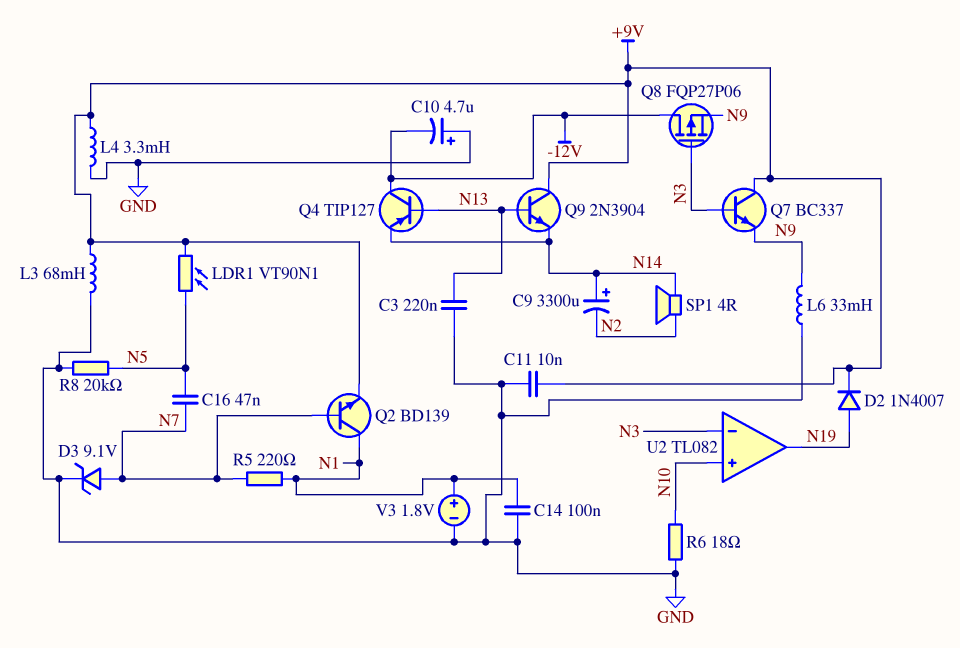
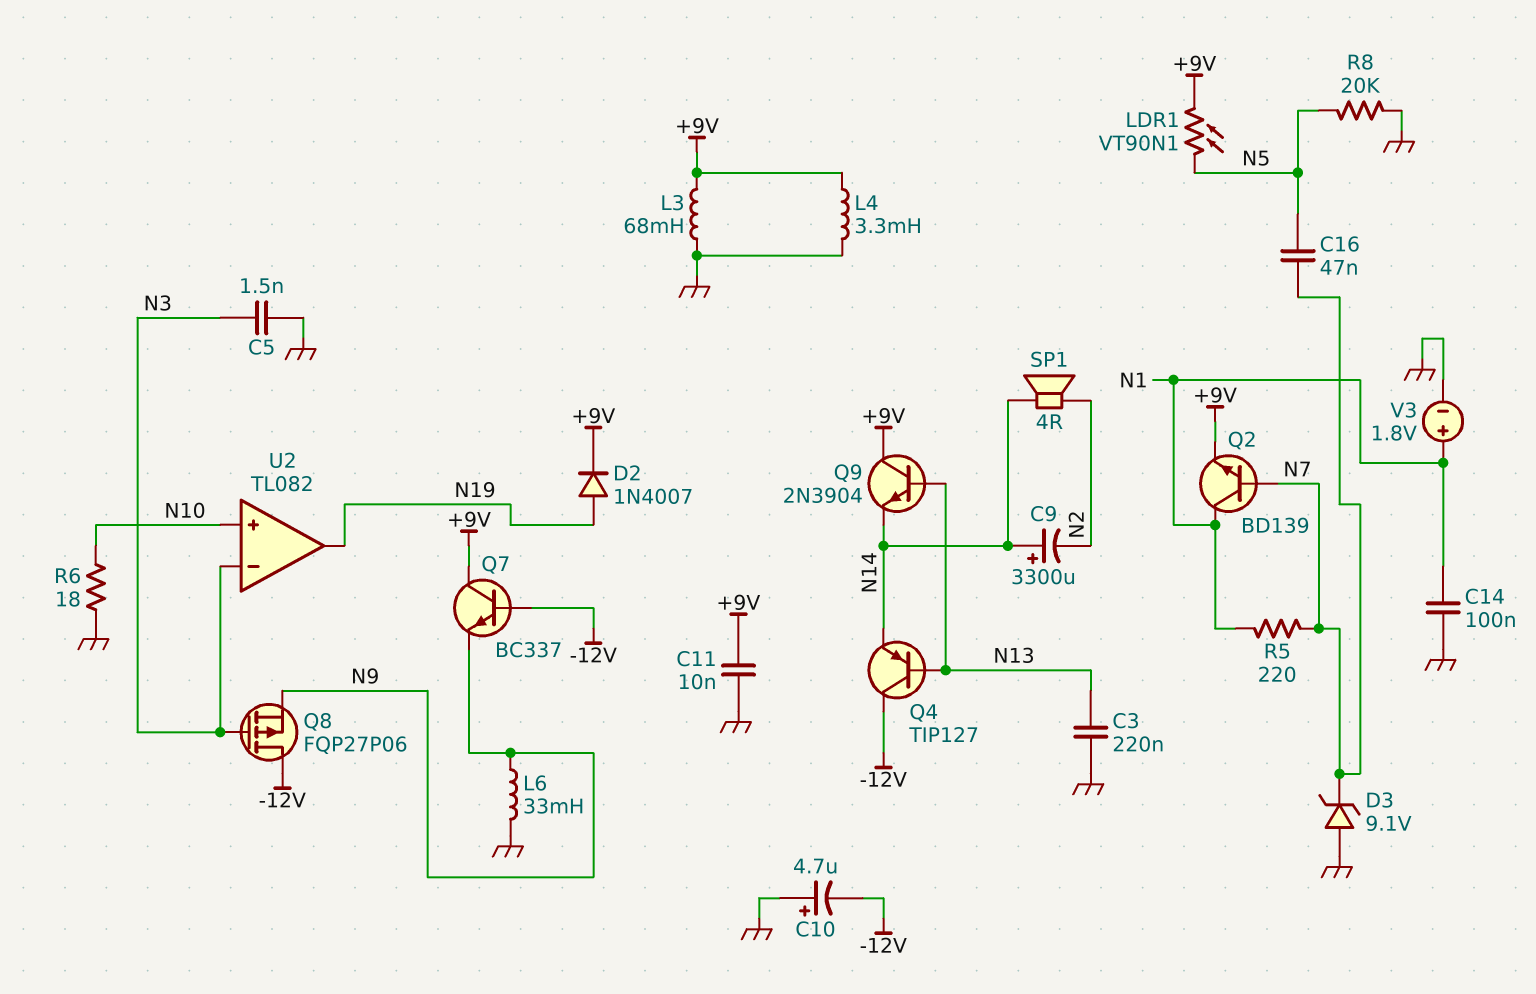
C5: none -> 1.5nF (GND, N3)
D3: zener 9.1V (A N7, K GND) -> zener 9.1V (A GND, K N7)
Q7: NPN BC337 (B N3, C +9V, E N9) -> NPN BC337 (B -12V, C +9V, E N9)

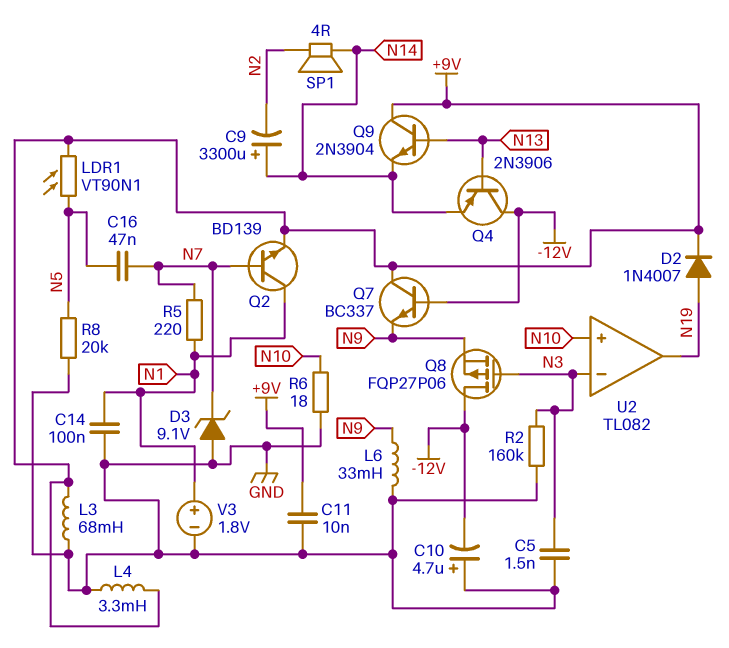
C3: 220nF (GND, N13) -> none
Q4: PNP TIP127 (B N13, C -12V, E N14) -> PNP 2N3906 (B N13, C -12V, E N14)
R2: none -> 160k (GND, N3)

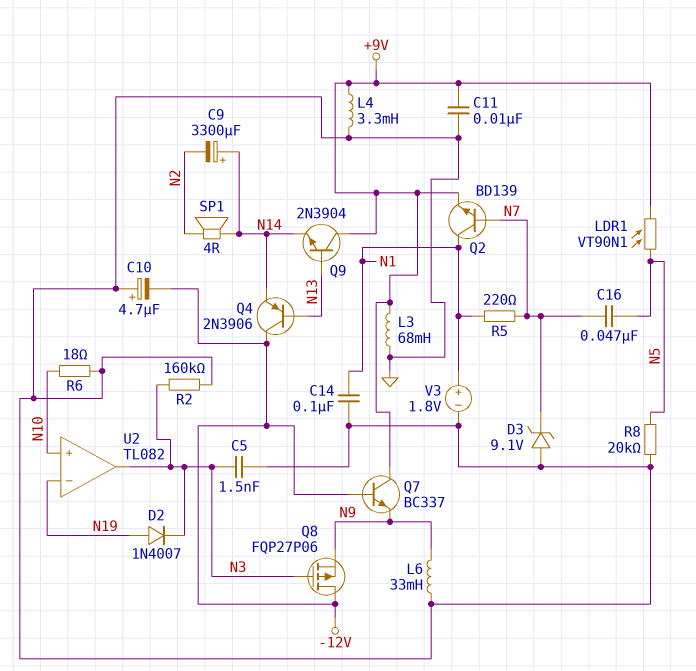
D2: diode 1N4007 (A N19, K +9V) -> diode 1N4007 (A N19, K N3)
U2 pin in-: N3 -> N19
U2 pin out: N19 -> N3

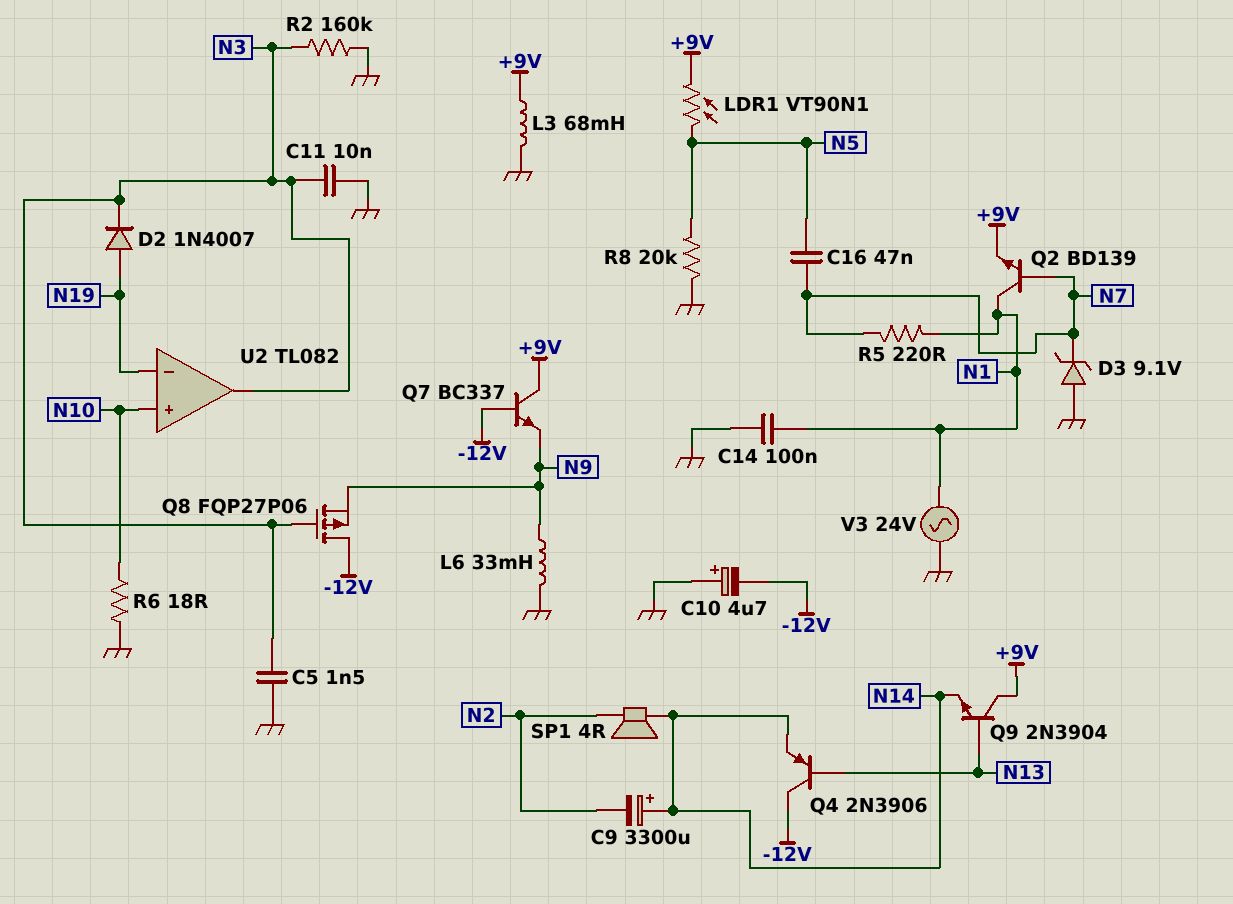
C11: 10nF (+9V, GND) -> 10nF (GND, N3)
L4: 3.3mH (+9V, GND) -> none
V3: 1.8V (plus N1, minus GND) -> AC 24V (GND, N1)

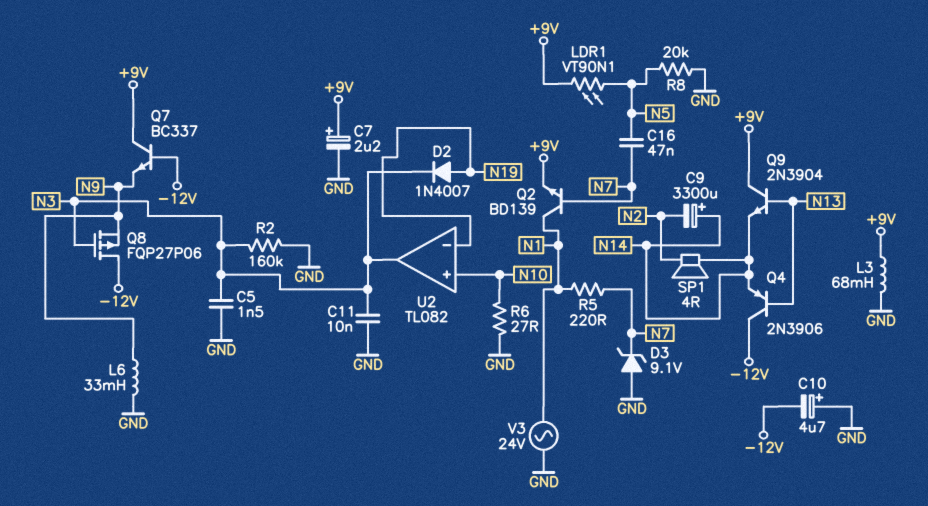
C7: none -> 2.2uF (plus +9V, minus GND)
C14: 100nF (GND, N1) -> none
R6: 18 (GND, N10) -> 27 (GND, N10)

